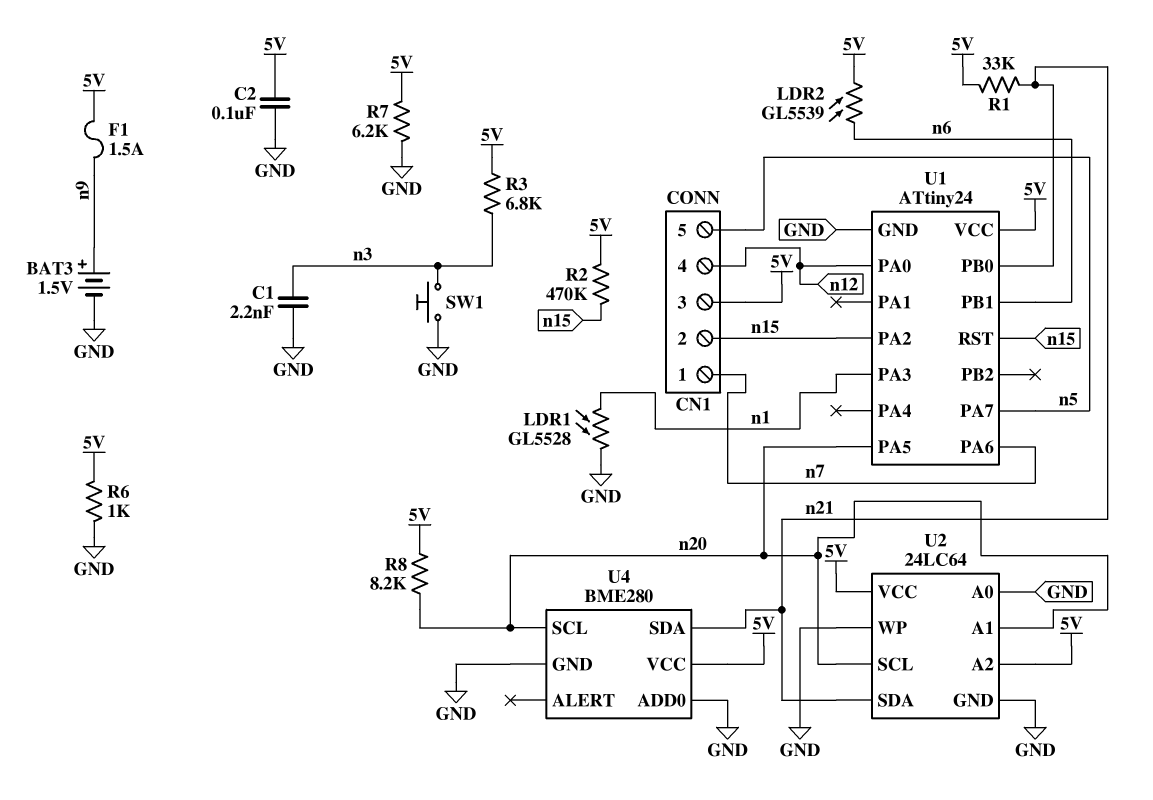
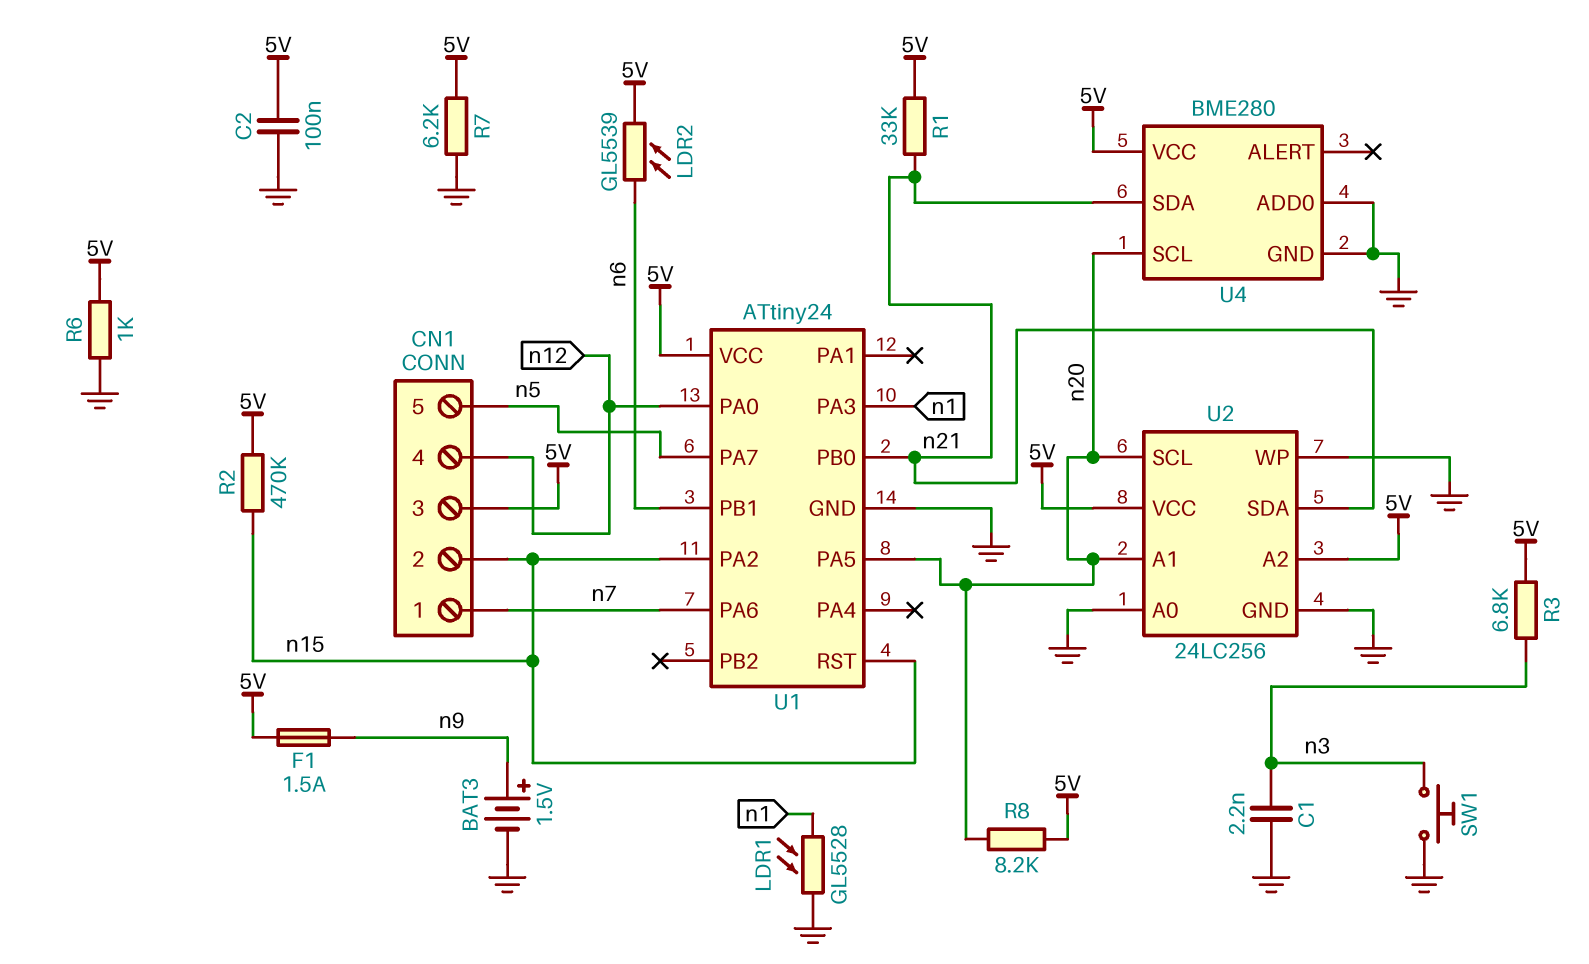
U2: 24LC64 -> 24LC256

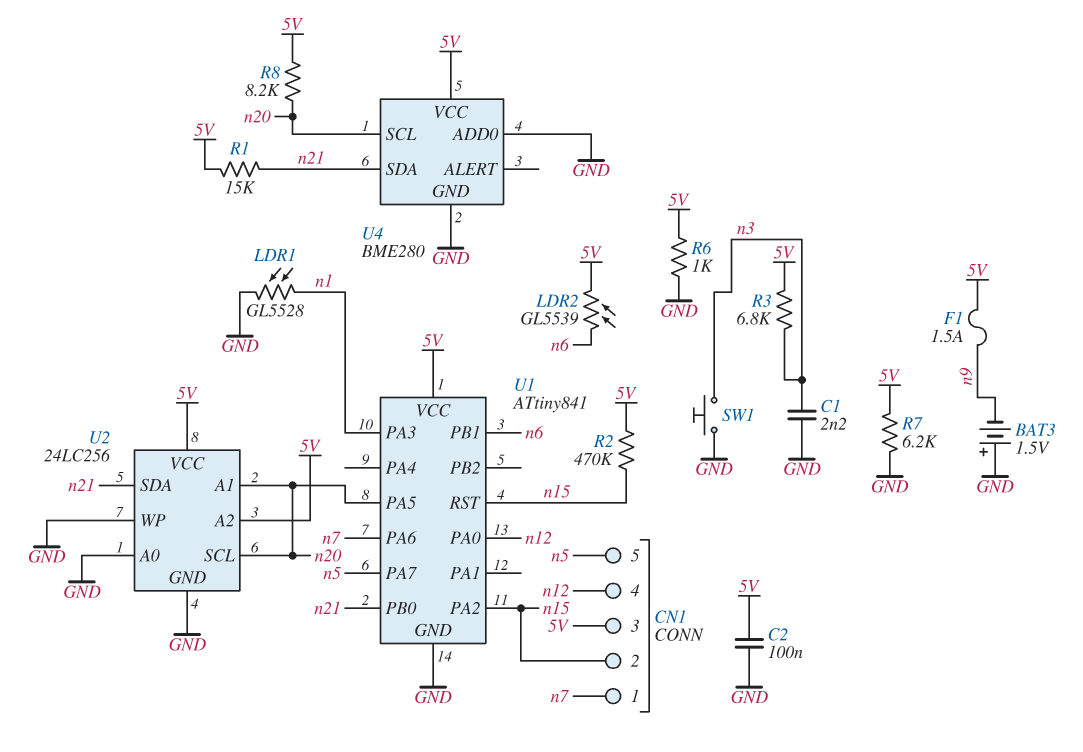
BAT3: 1.5V (plus n9, minus GND) -> 1.5V (plus GND, minus n9)
R1: 33k (5V, n21) -> 15k (5V, n21)
U1: ATtiny24 -> ATtiny841

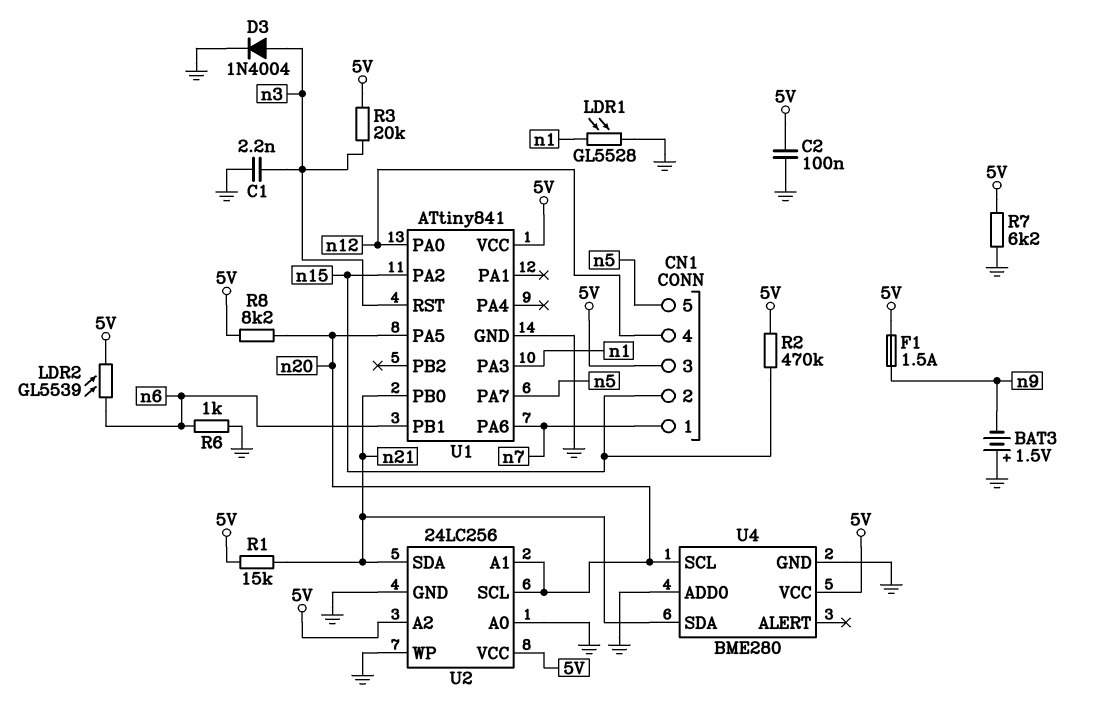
D3: none -> diode 1N4004 (A n3, K GND)
R3: 6.8k (5V, n3) -> 20k (5V, n3)
R6: 1k (5V, GND) -> 1k (GND, n6)
SW1: button (GND, n3) -> none
U1 pin RST: n15 -> n3

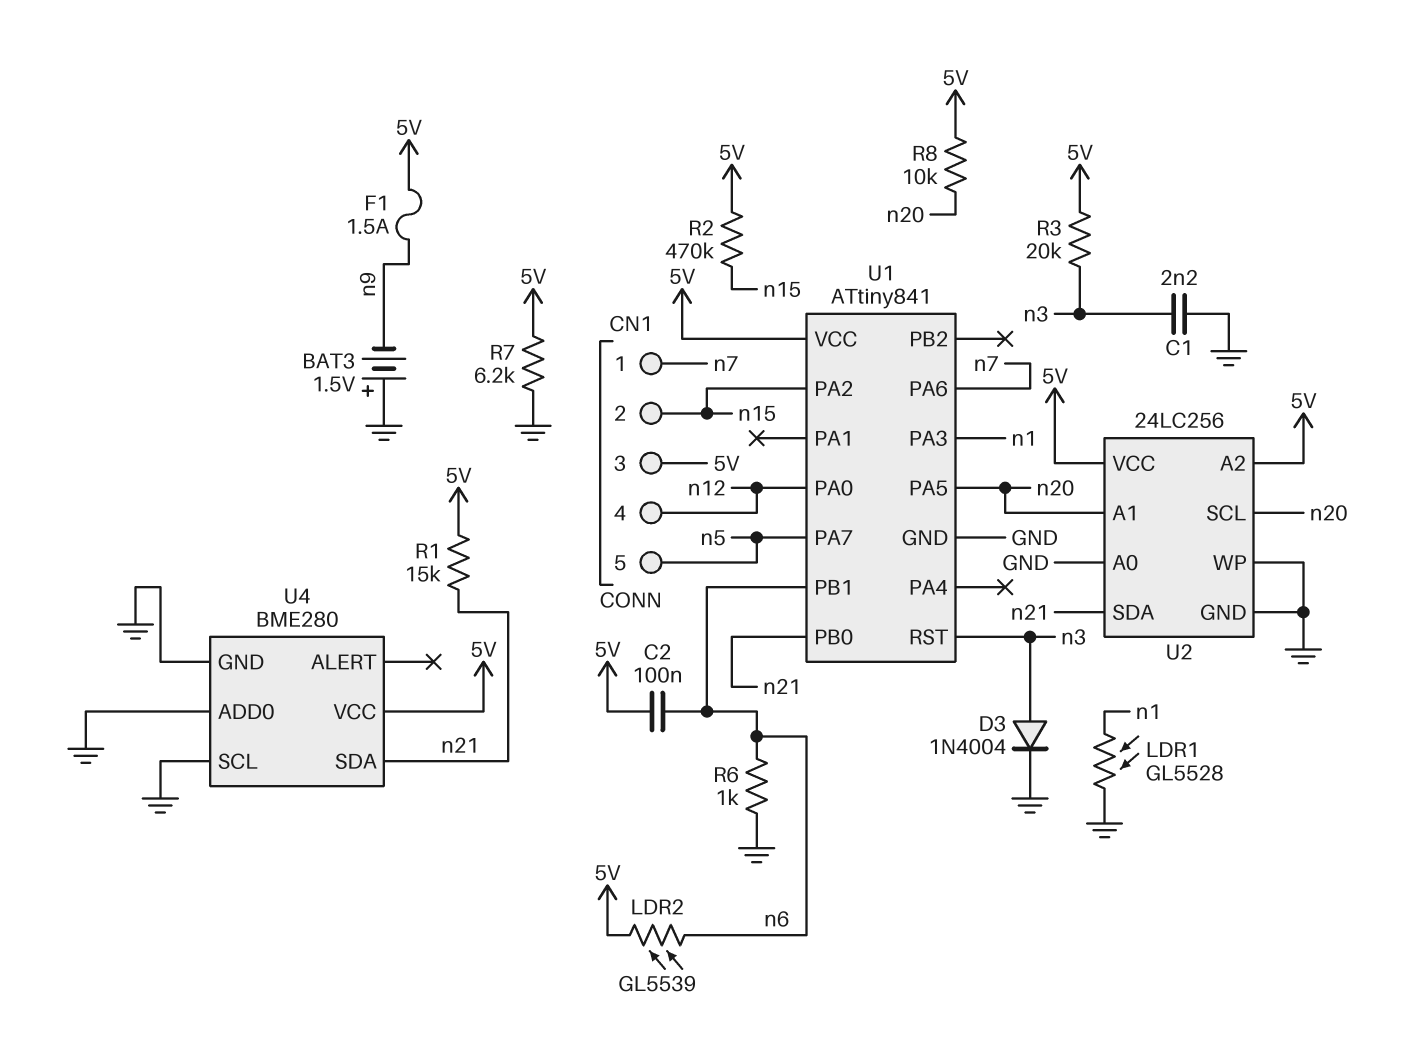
C2: 100nF (5V, GND) -> 100nF (5V, n6)
R8: 8.2k (5V, n20) -> 10k (5V, n20)
U4 pin SCL: n20 -> GND

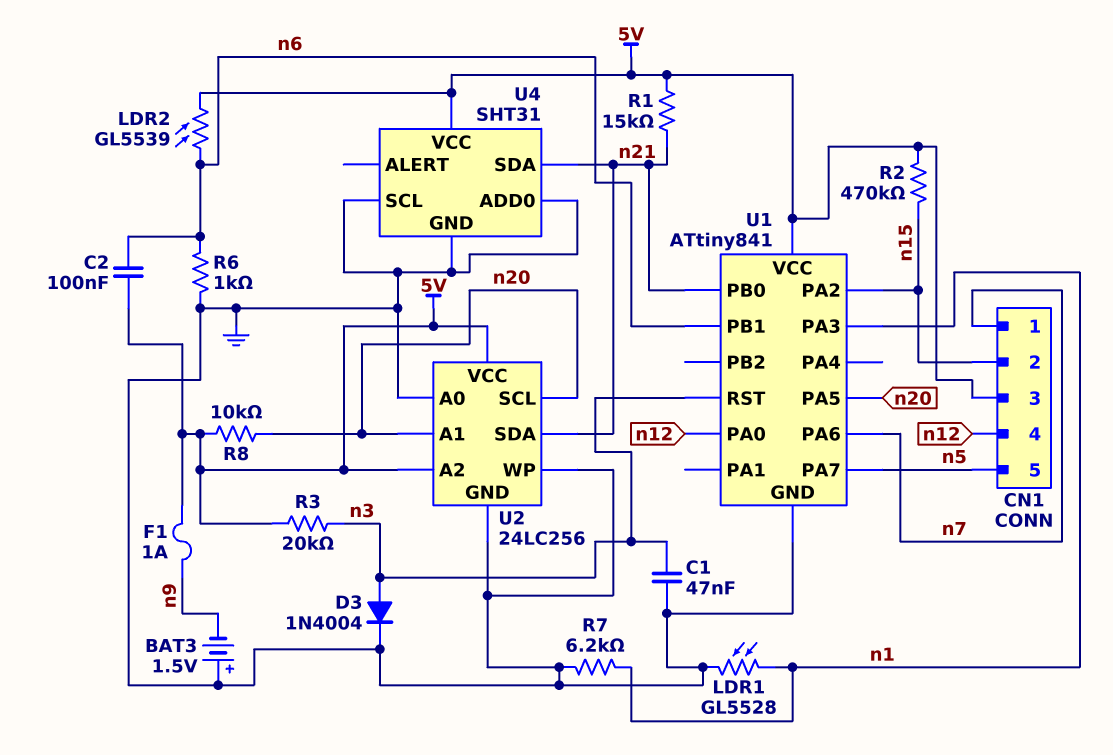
C1: 2.2nF (GND, n3) -> 47nF (GND, n3)
F1: 1.5A (5V, n9) -> 1A (5V, n9)
R7: 6.2k (5V, GND) -> 6.2k (GND, n1)
U4: BME280 -> SHT31

